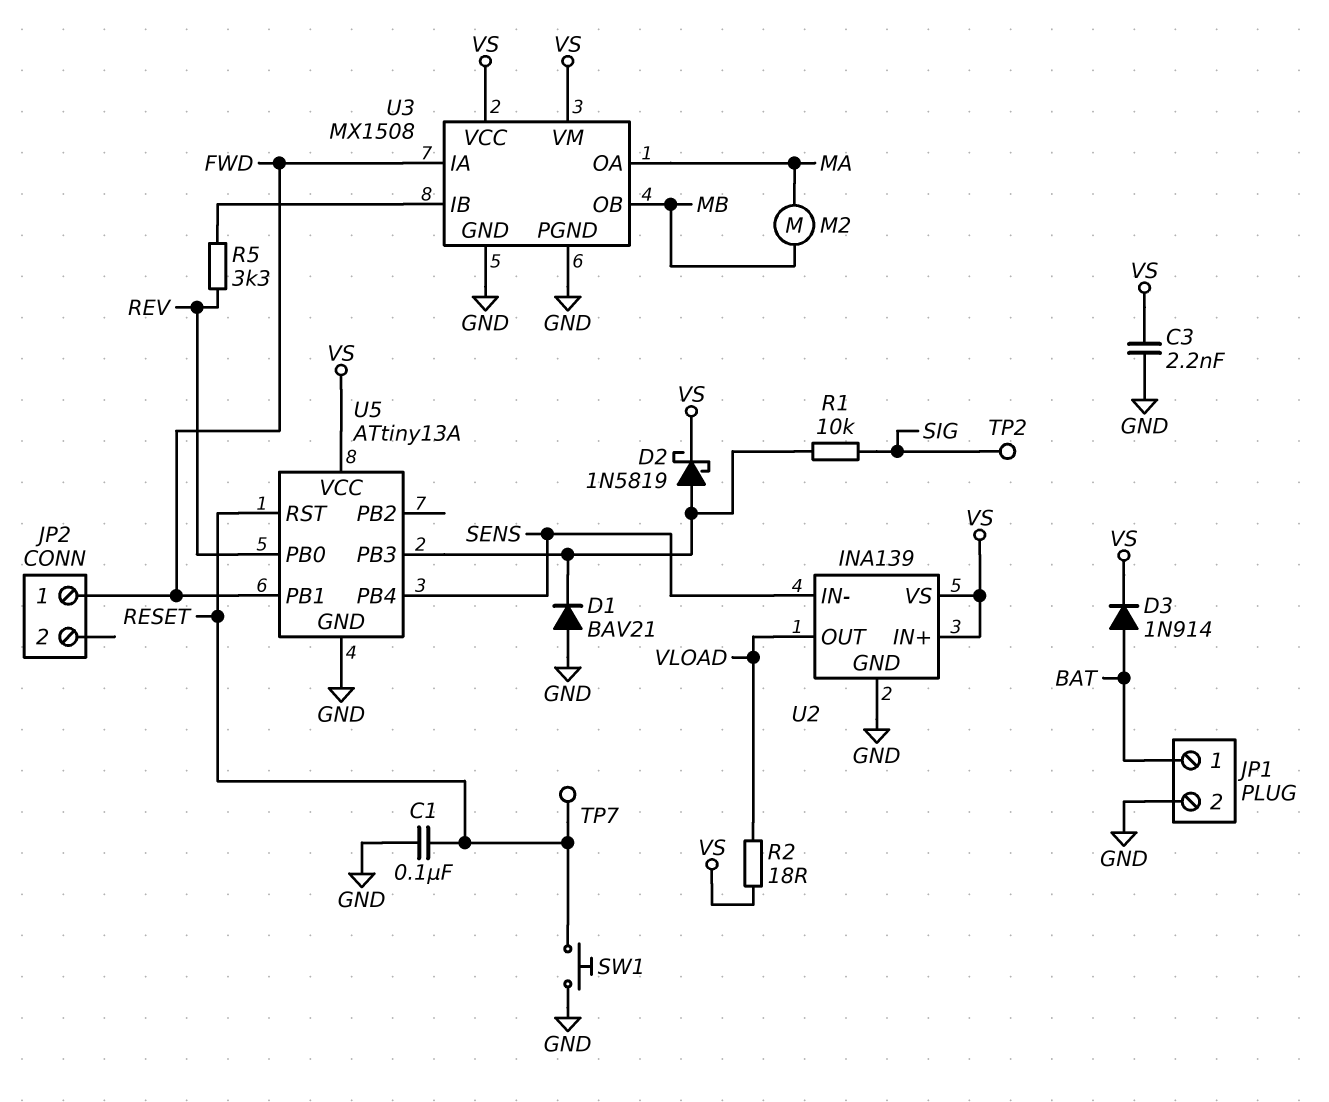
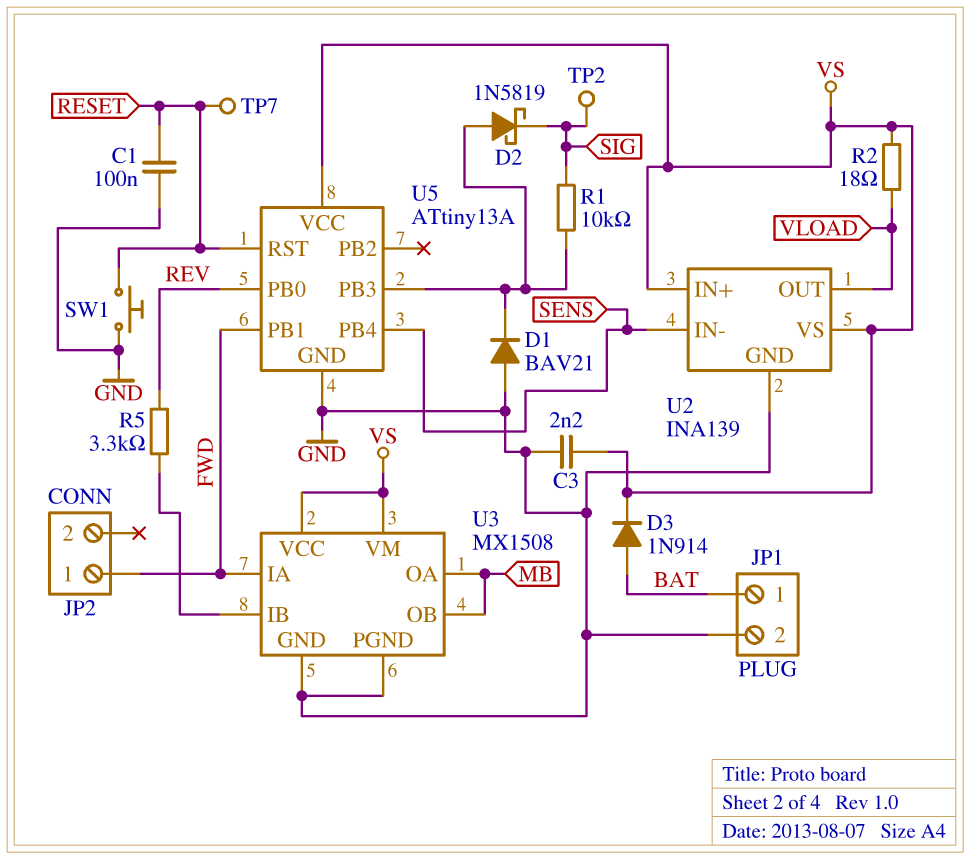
D2: schottky 1N5819 (A U5/PB3, K VS) -> schottky 1N5819 (A U5/PB3, K SIG)
M2: motor (MA, MB) -> none
U3 pin OA: MA -> MB

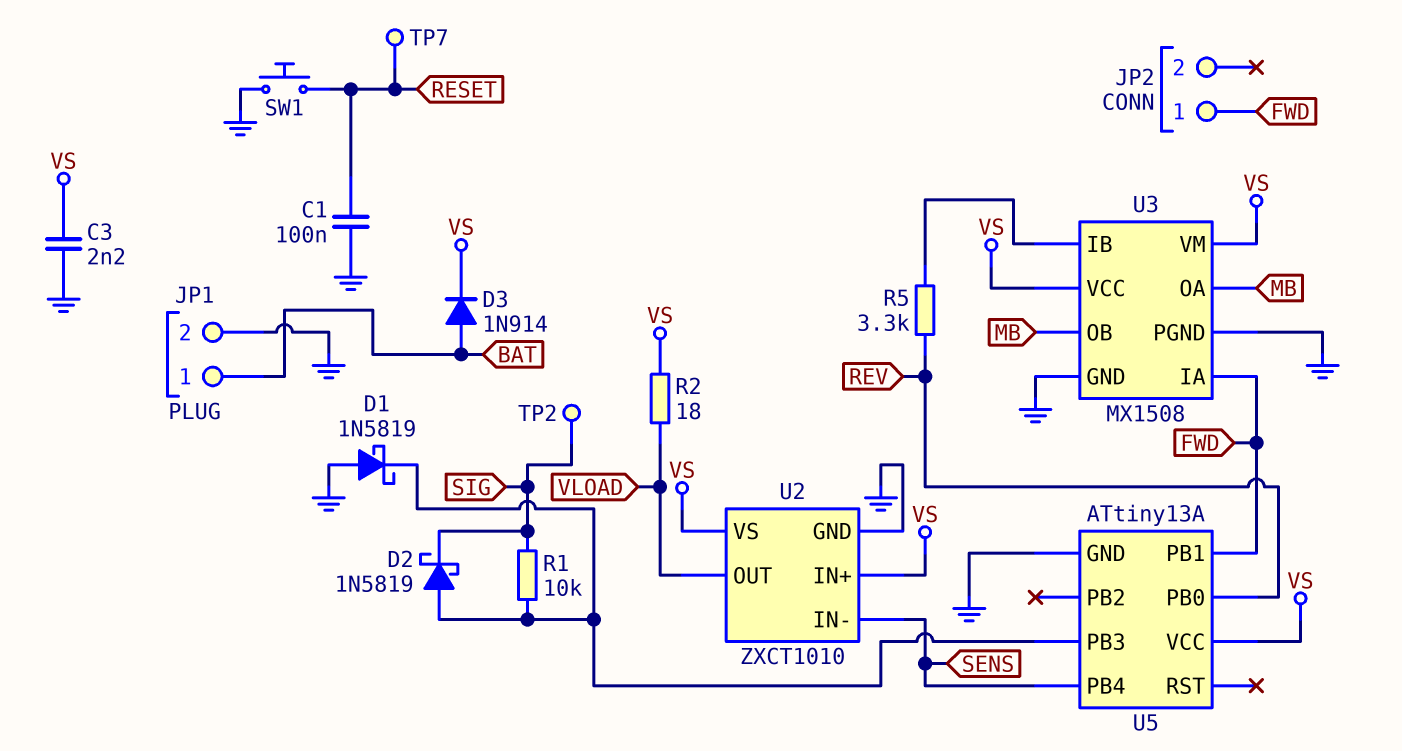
D1: diode BAV21 (A GND, K U5/PB3) -> schottky 1N5819 (A GND, K U5/PB3)
U2: INA139 -> ZXCT1010
U5 pin RST: RESET -> none

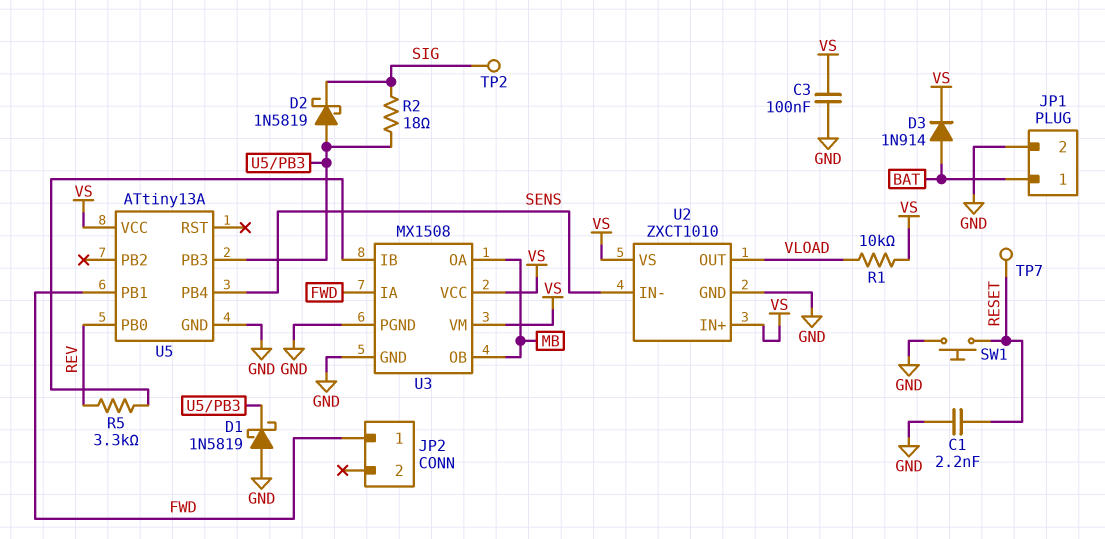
C1: 100nF (GND, RESET) -> 2.2nF (GND, RESET)
C3: 2.2nF (GND, VS) -> 100nF (GND, VS)
R1: 10k (SIG, U5/PB3) -> 10k (VLOAD, VS)
R2: 18 (VLOAD, VS) -> 18 (SIG, U5/PB3)

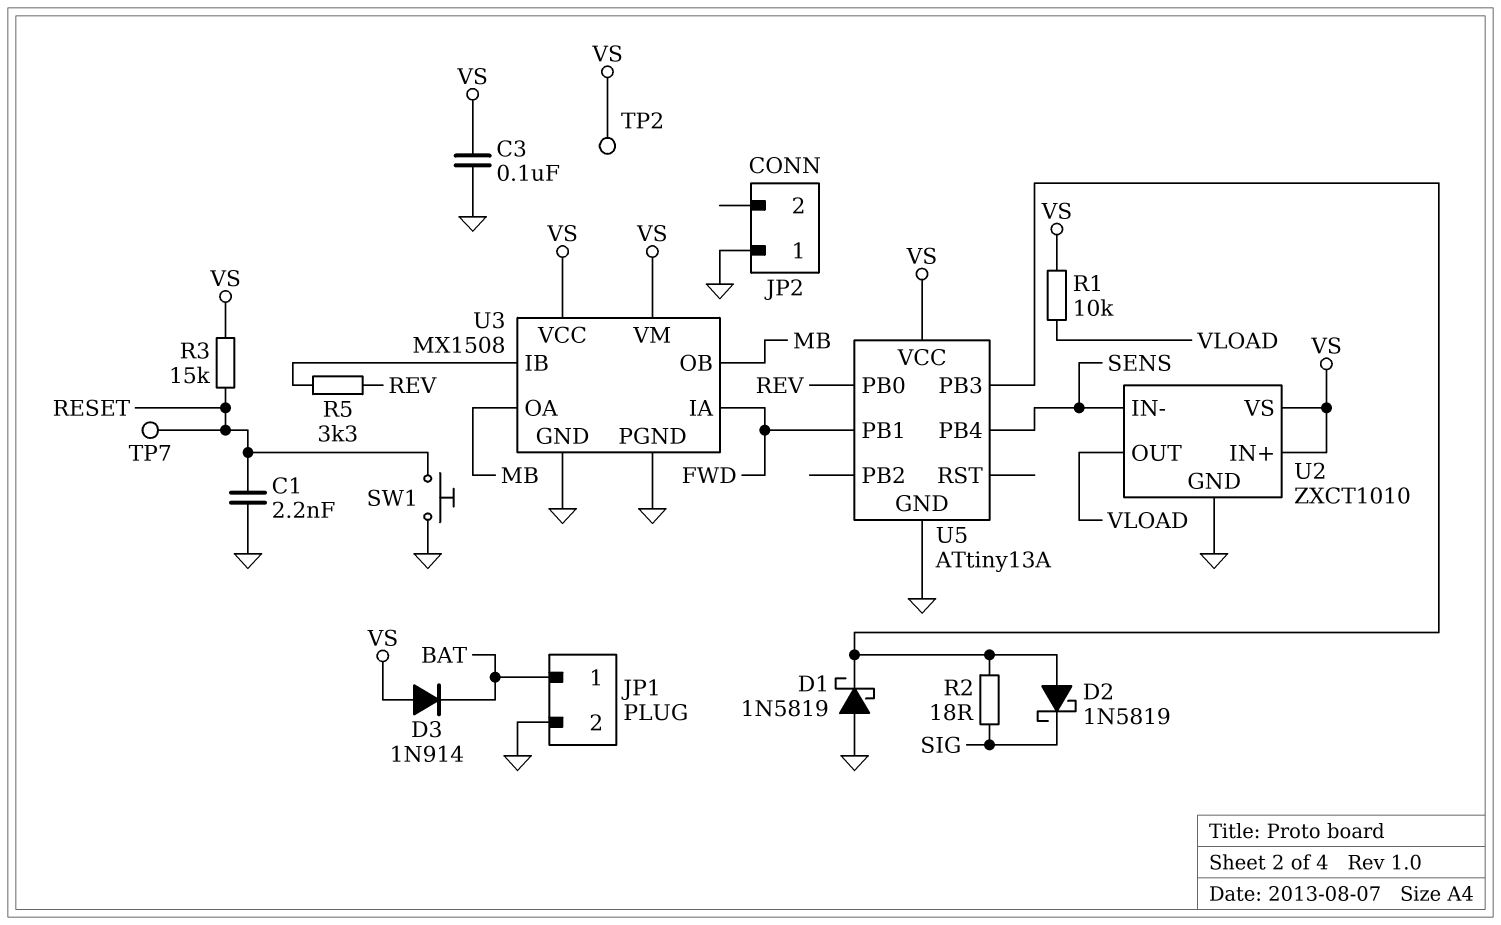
D3: diode 1N914 (A BAT, K VS) -> diode 1N914 (A VS, K BAT)
JP2 pin 1: FWD -> GND
R3: none -> 15k (RESET, VS)
TP2: test point (SIG) -> test point (VS)

